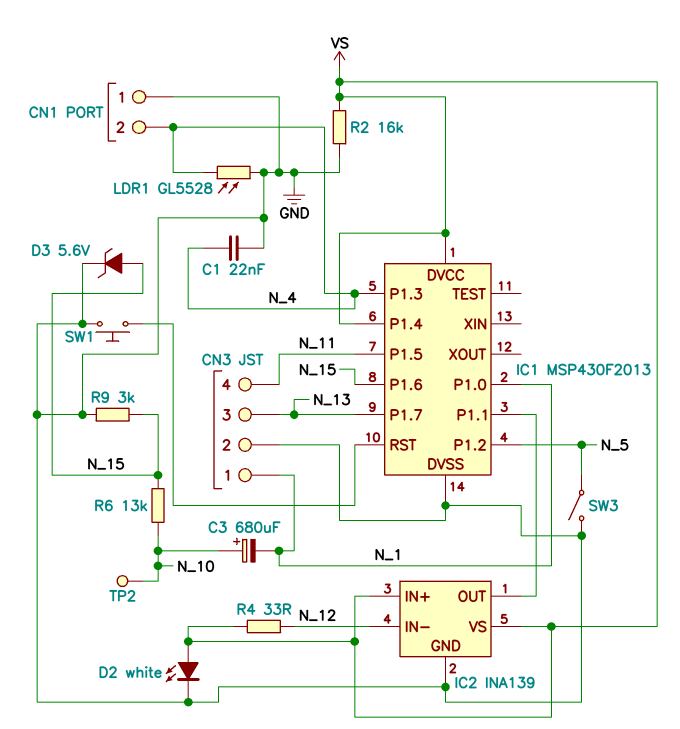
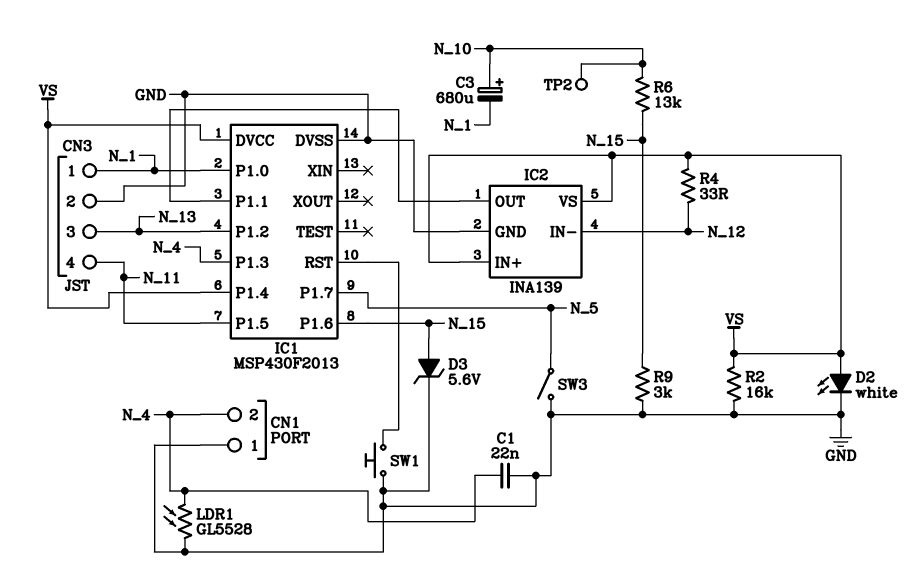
IC1 pin P1.2: N_5 -> N_13
IC1 pin P1.7: N_13 -> N_5

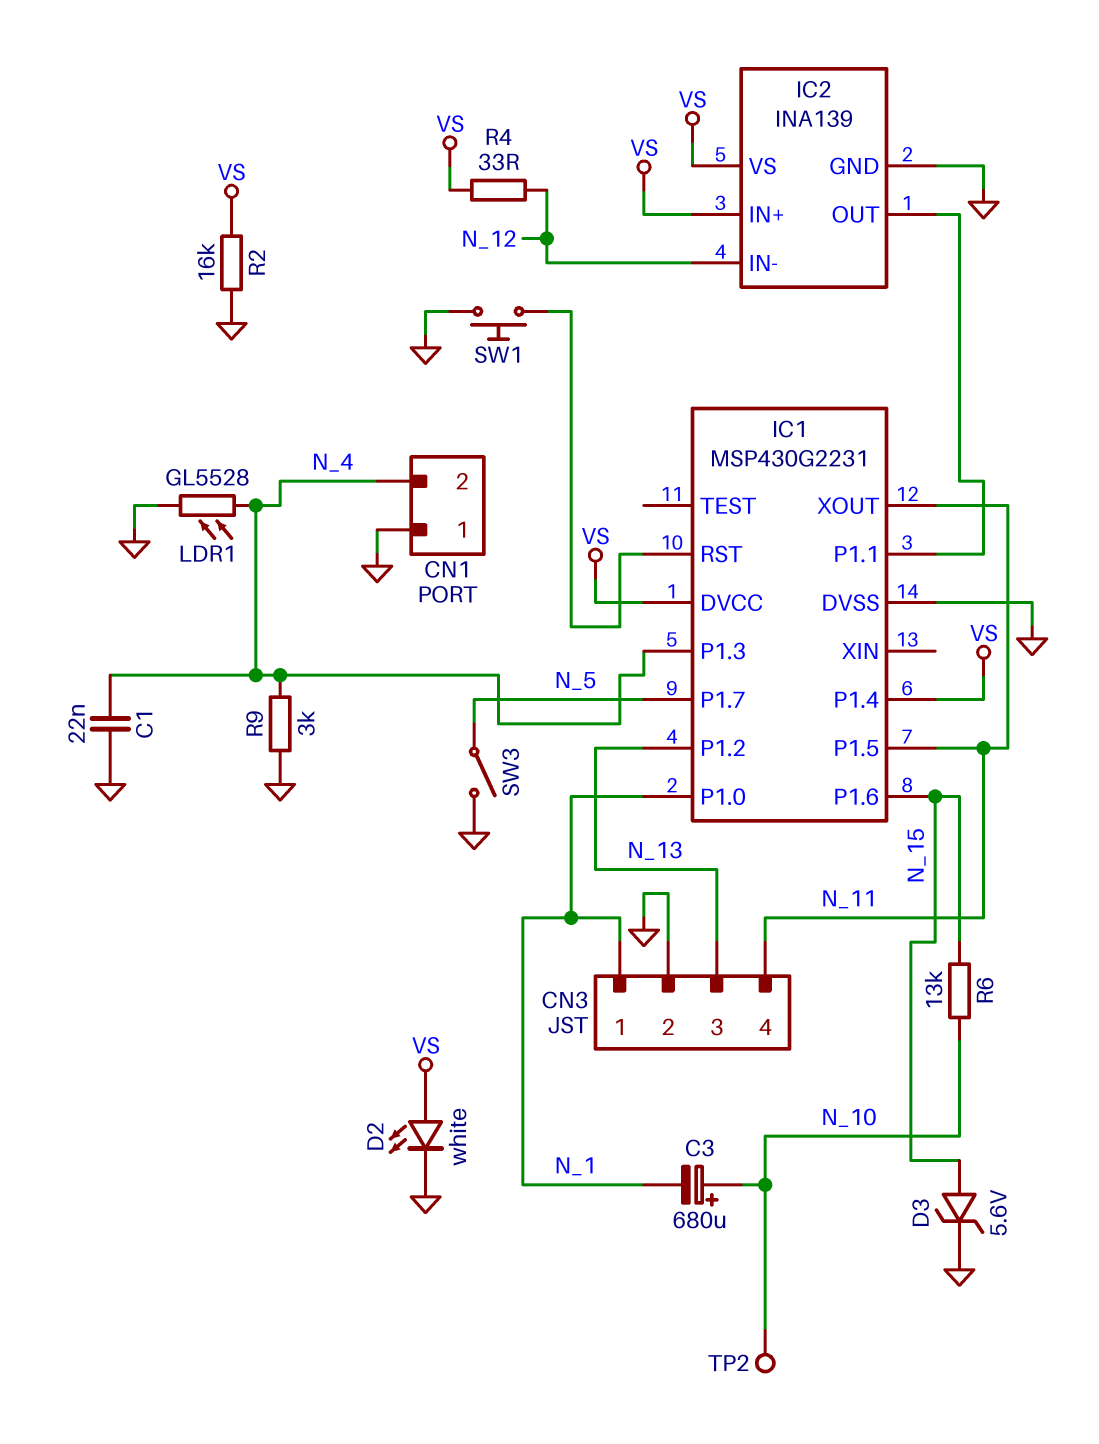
IC1: MSP430F2013 -> MSP430G2231
IC1 pin XOUT: none -> N_11
R9: 3k (GND, N_15) -> 3k (GND, N_4)

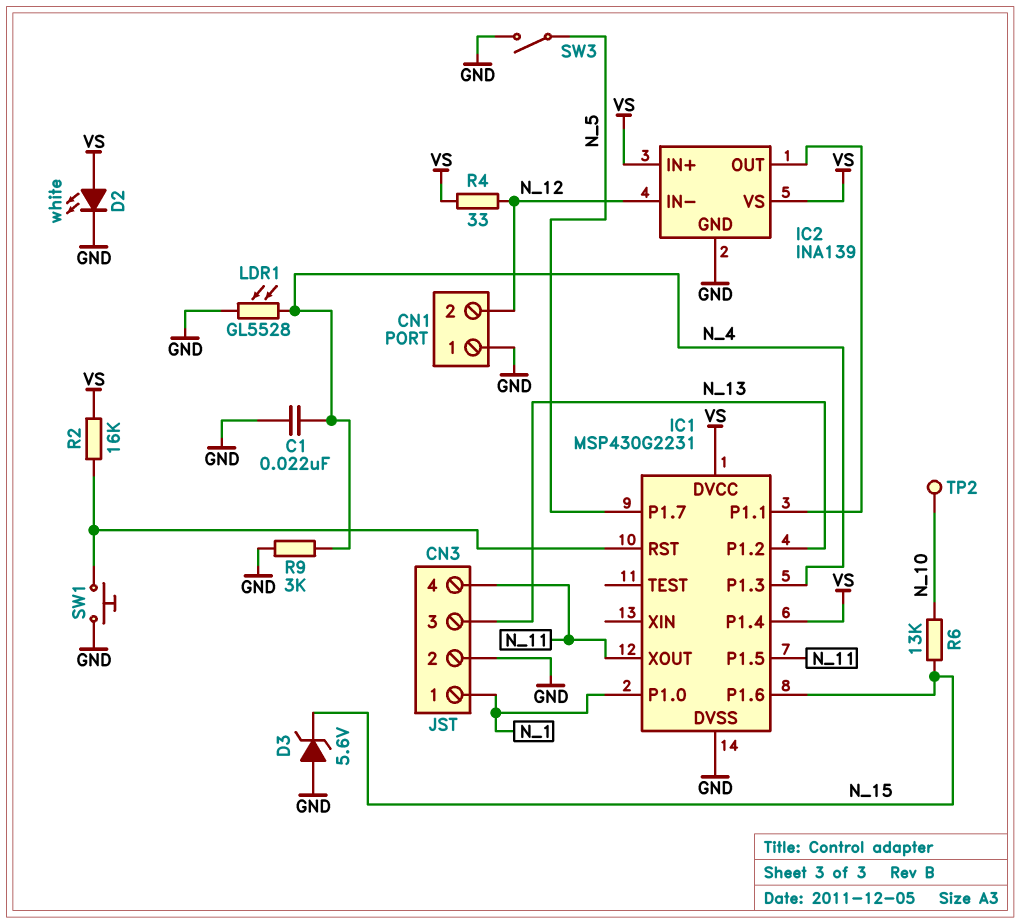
C3: 680uF (plus N_10, minus N_1) -> none
CN1 pin 2: N_4 -> N_12
D3: zener 5.6V (A N_15, K GND) -> zener 5.6V (A GND, K N_15)
R2: 16k (GND, VS) -> 16k (IC1/RST, VS)

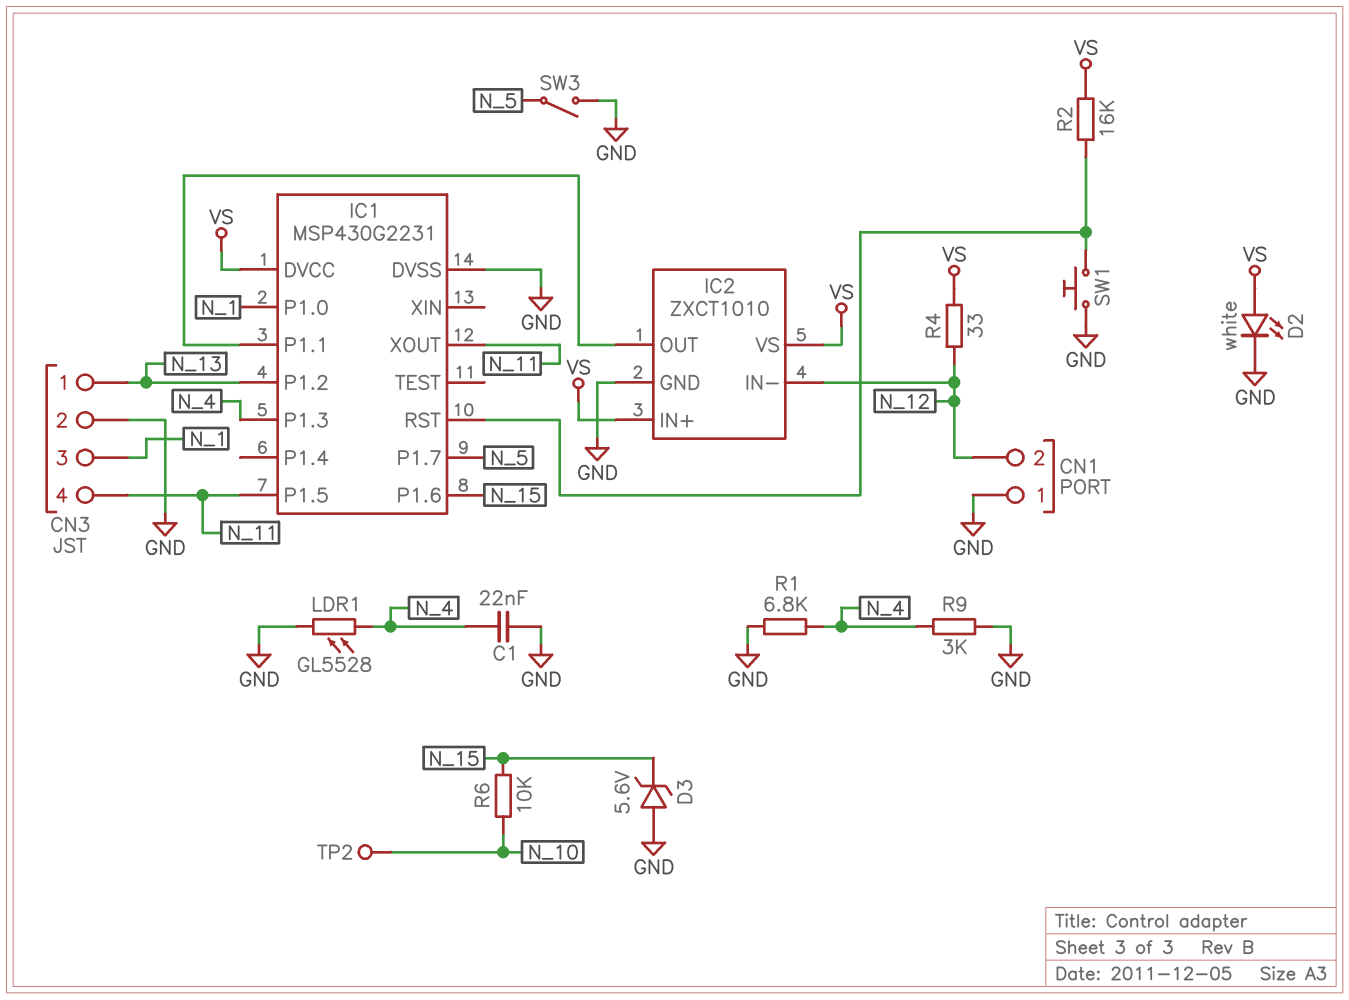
CN3 pin 1: N_1 -> N_13
CN3 pin 3: N_13 -> N_1
IC1 pin P1.4: VS -> none
IC2: INA139 -> ZXCT1010
R1: none -> 6.8k (GND, N_4)
R6: 13k (N_10, N_15) -> 10k (N_10, N_15)

